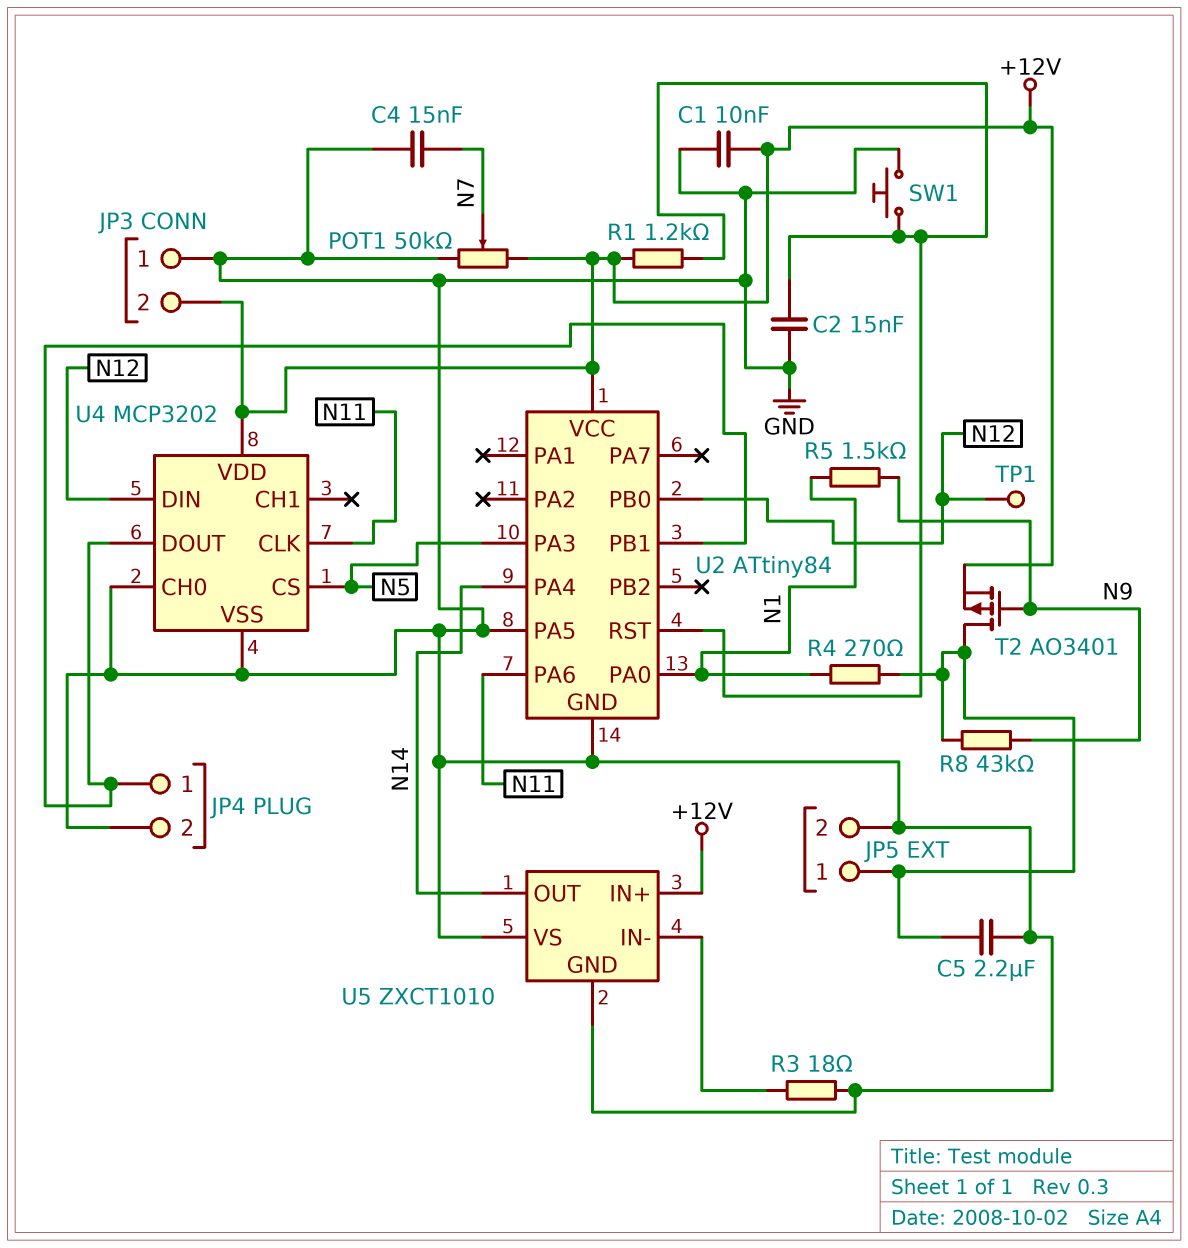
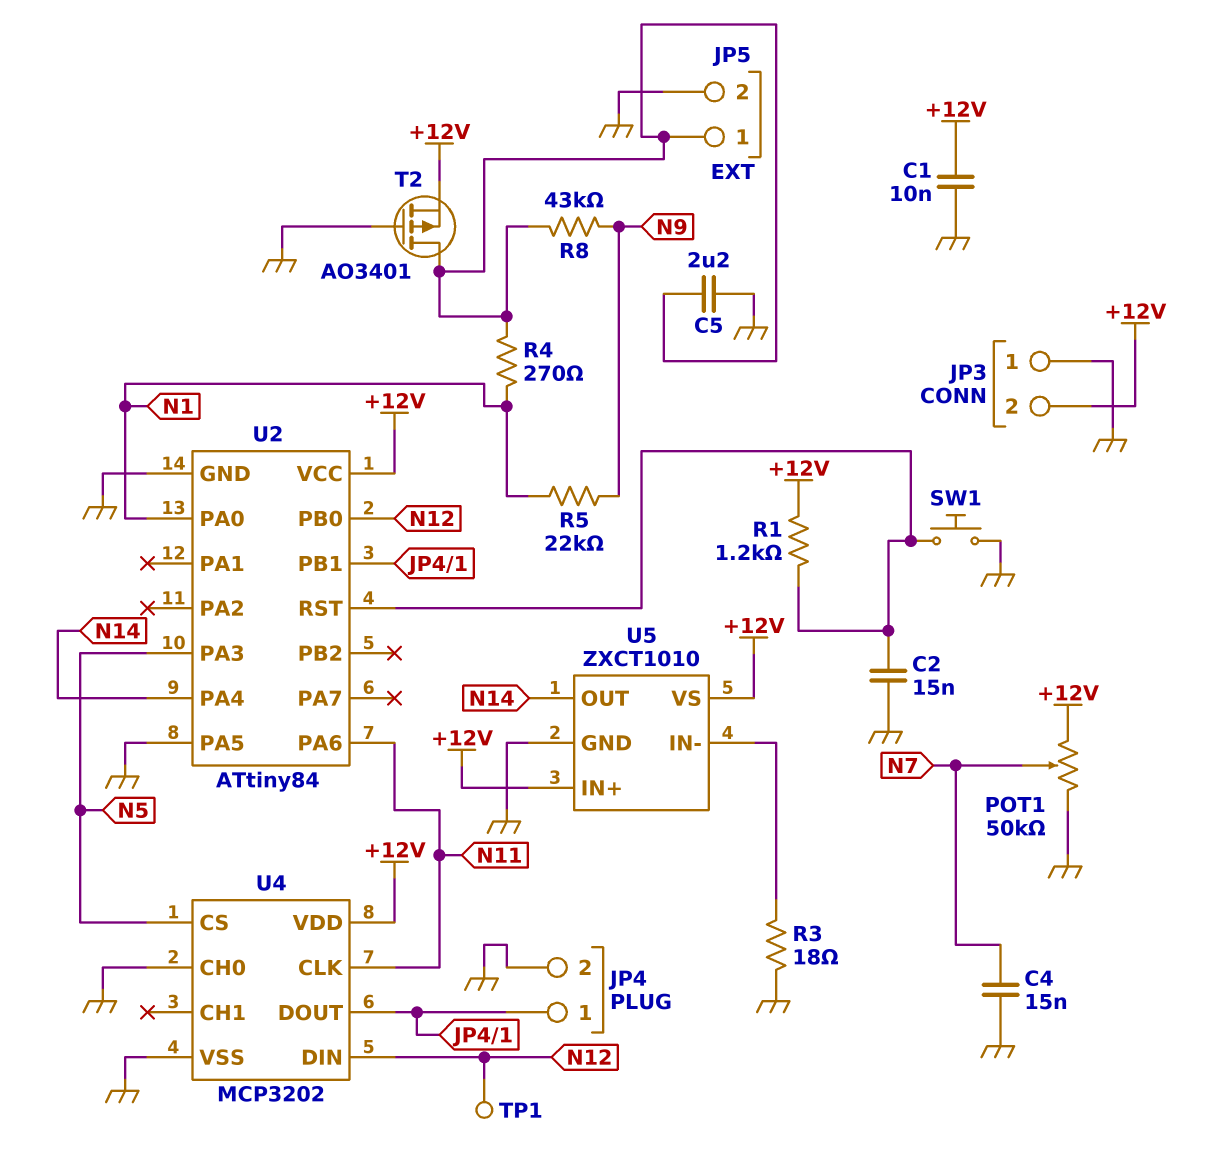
R5: 1.5k (N1, N9) -> 22k (N1, N9)
T2: PMOS AO3401 (G N9, D JP5/1, S +12V) -> PMOS AO3401 (G GND, D JP5/1, S +12V)
U5 pin VS: GND -> +12V

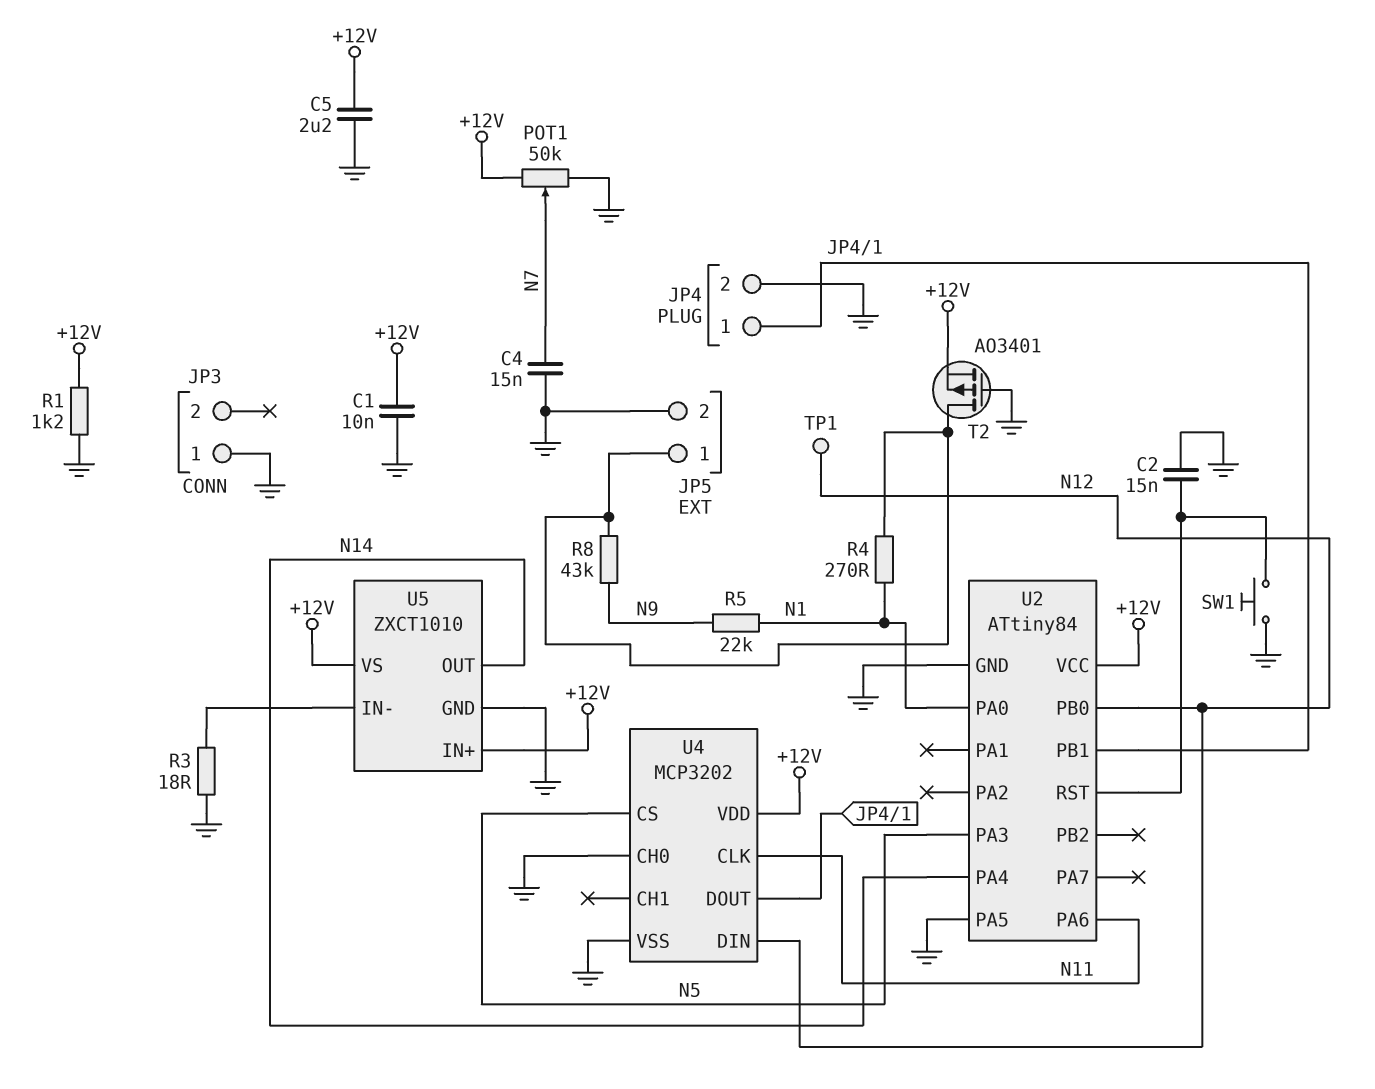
C5: 2.2uF (GND, JP5/1) -> 2.2uF (+12V, GND)
JP3 pin 2: +12V -> none
R1: 1.2k (+12V, U2/RST) -> 1.2k (+12V, GND)

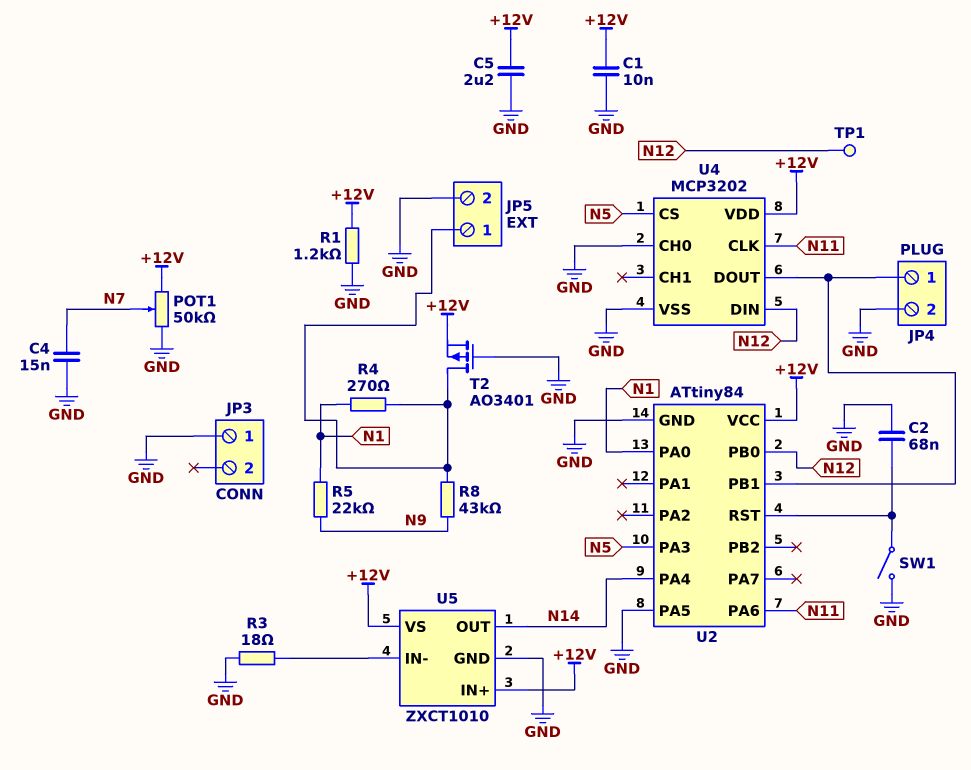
C2: 15nF (GND, U2/RST) -> 68nF (GND, U2/RST)
SW1: button (GND, U2/RST) -> switch (GND, U2/RST)

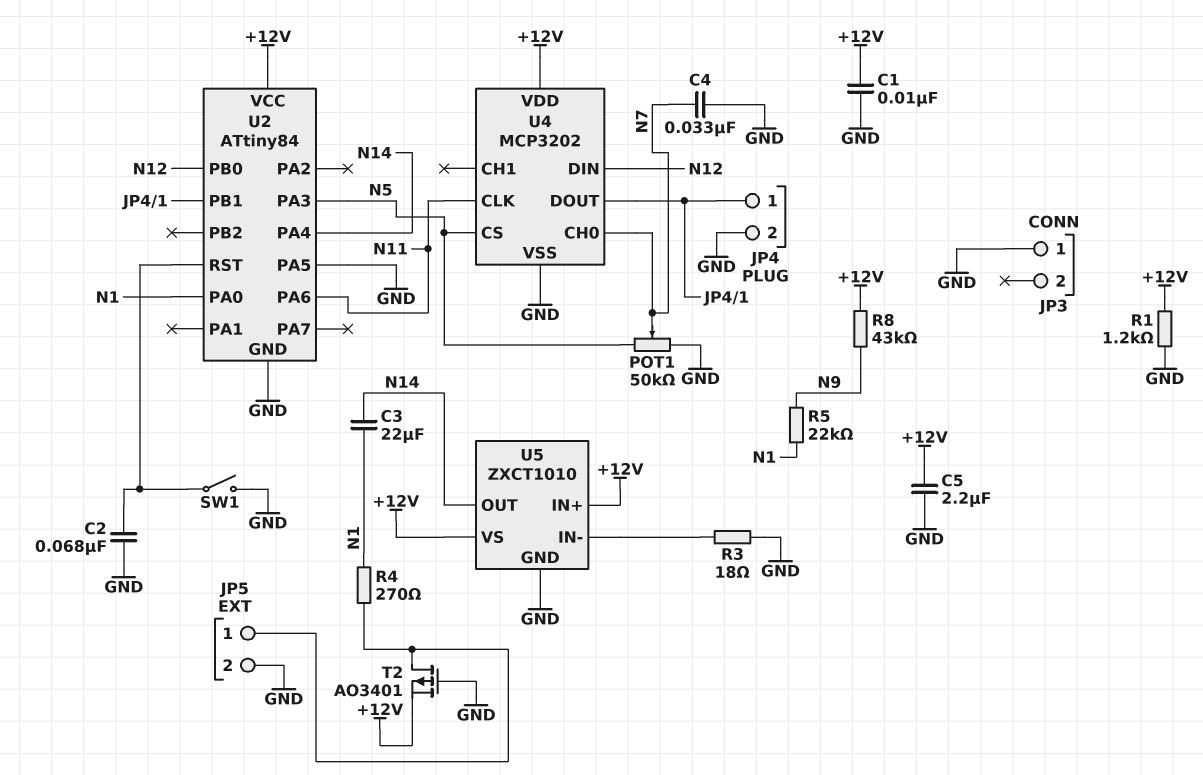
C3: none -> 22uF (N1, N14)
C4: 15nF (GND, N7) -> 33nF (GND, N7)
POT1: 50k (+12V, GND, wiper N7) -> 50k (GND, N5, wiper N7)
R8: 43k (JP5/1, N9) -> 43k (+12V, N9)
TP1: test point (N12) -> none
U4 pin CH0: GND -> N7

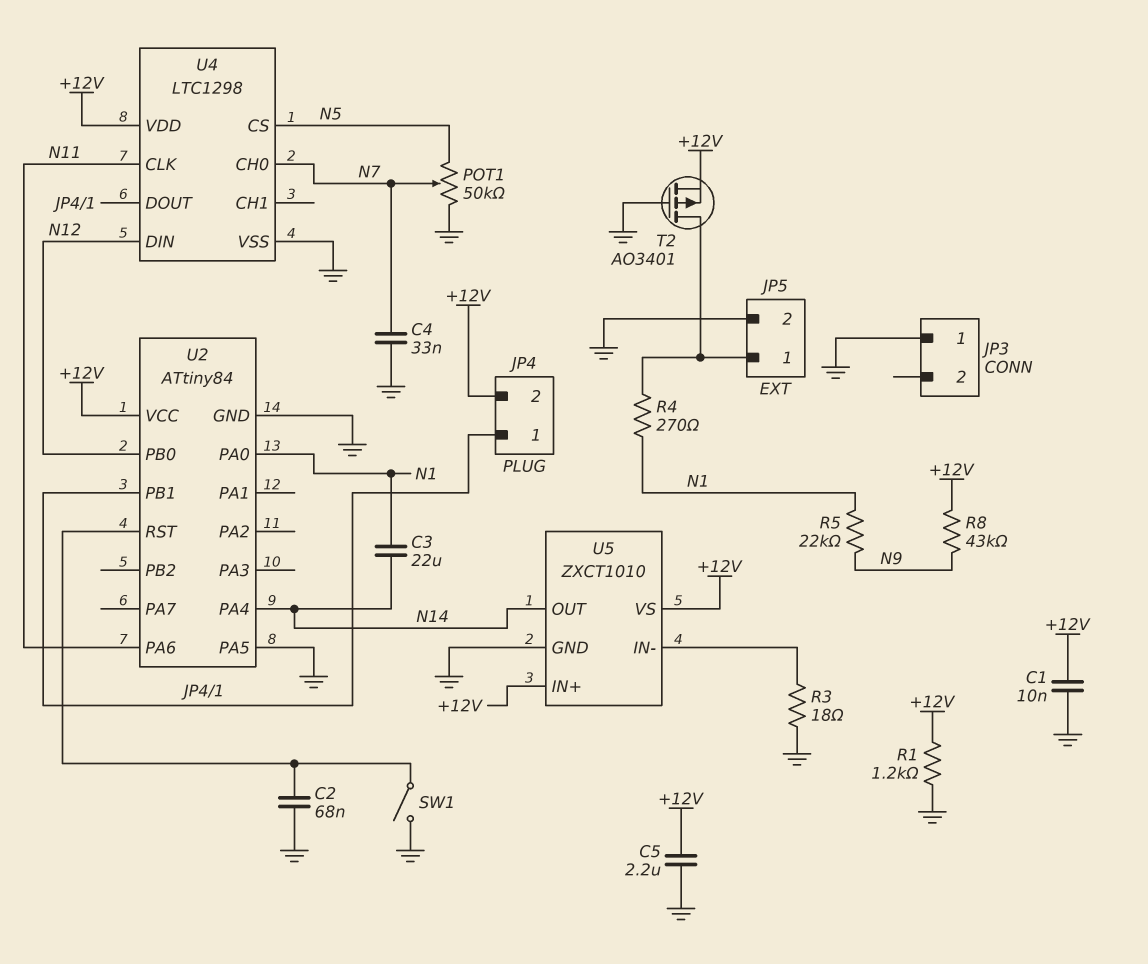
JP4 pin 2: GND -> +12V
U2 pin PA3: N5 -> none
U4: MCP3202 -> LTC1298

